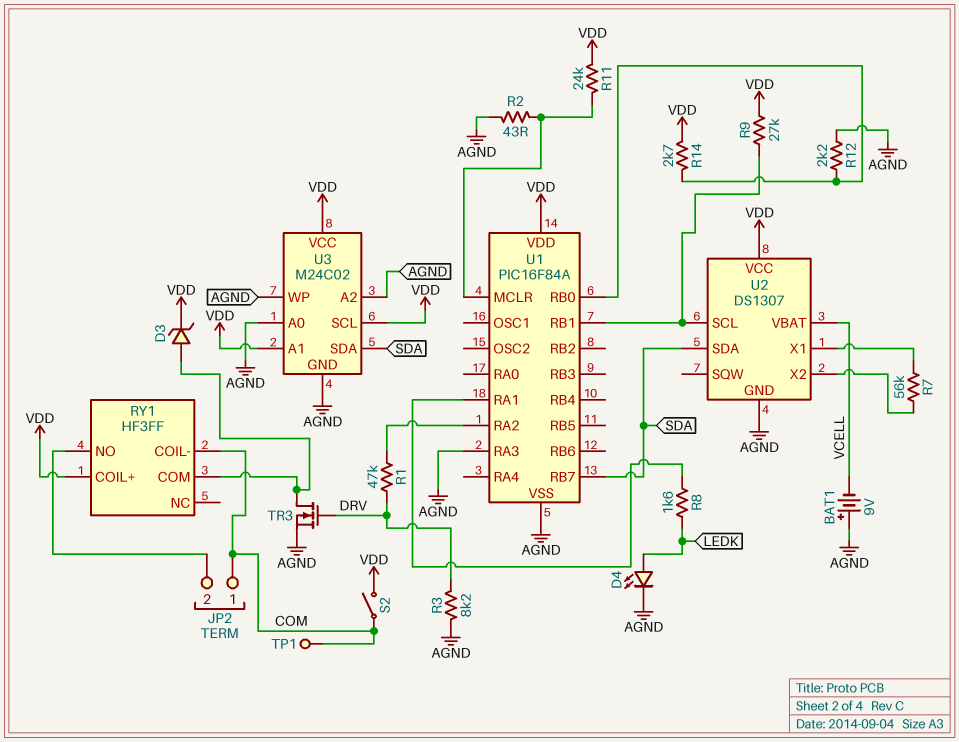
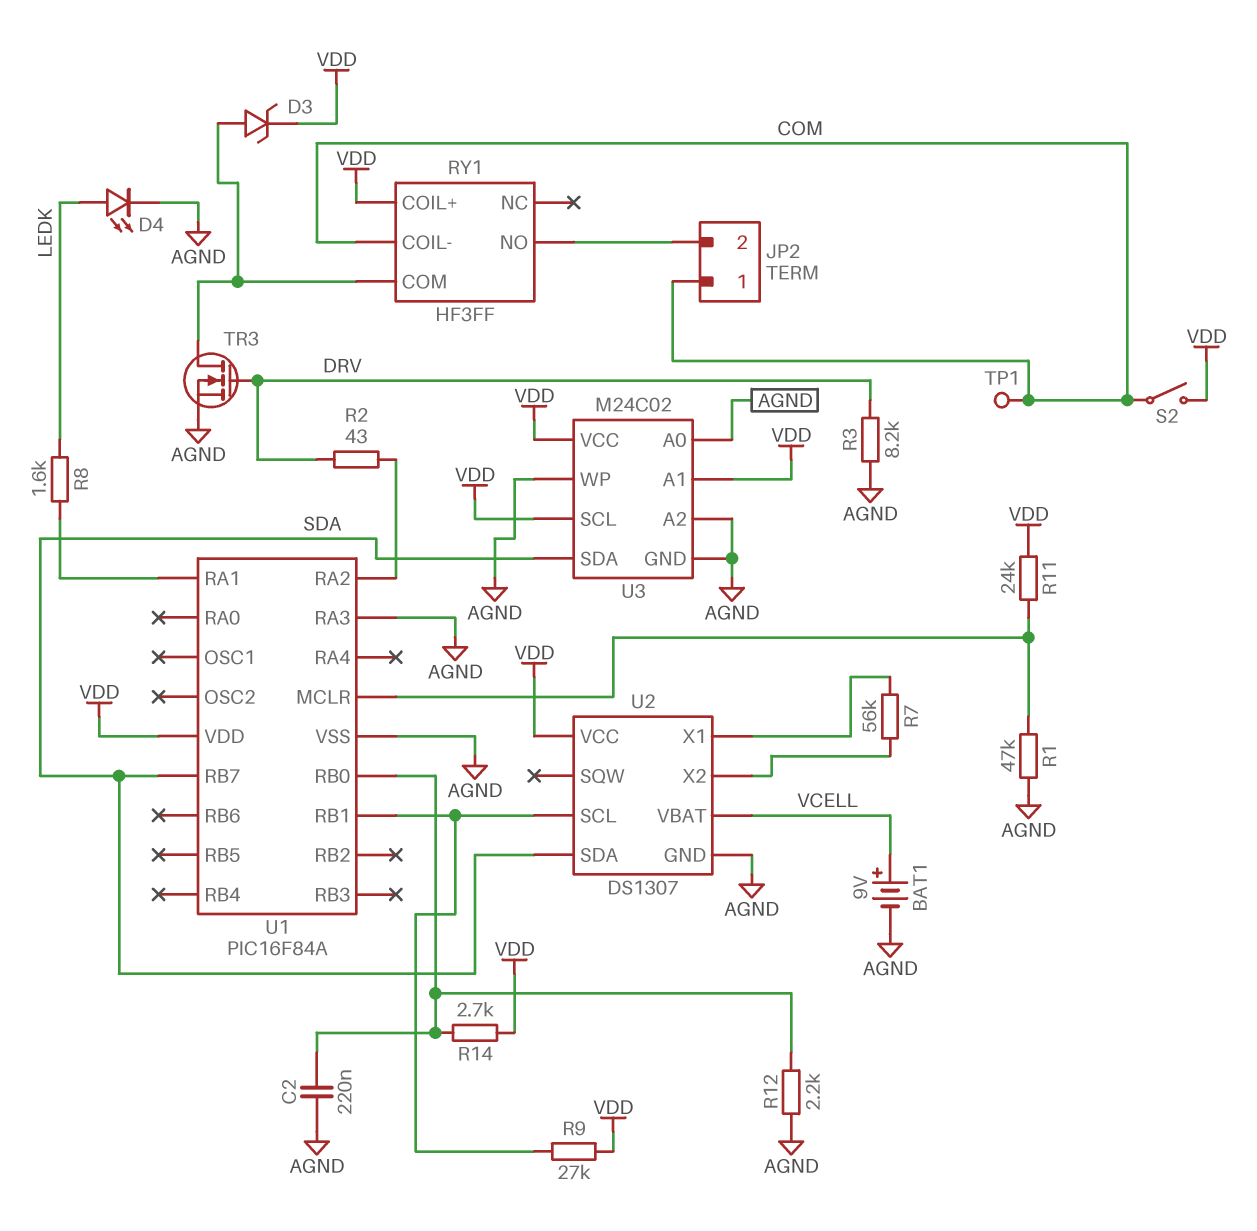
BAT1: 9V (plus AGND, minus VCELL) -> 9V (plus VCELL, minus AGND)
C2: none -> 220nF (AGND, U1/RB0)
R1: 47k (DRV, U1/RA2) -> 47k (AGND, U1/MCLR)
R2: 43 (AGND, U1/MCLR) -> 43 (DRV, U1/RA2)

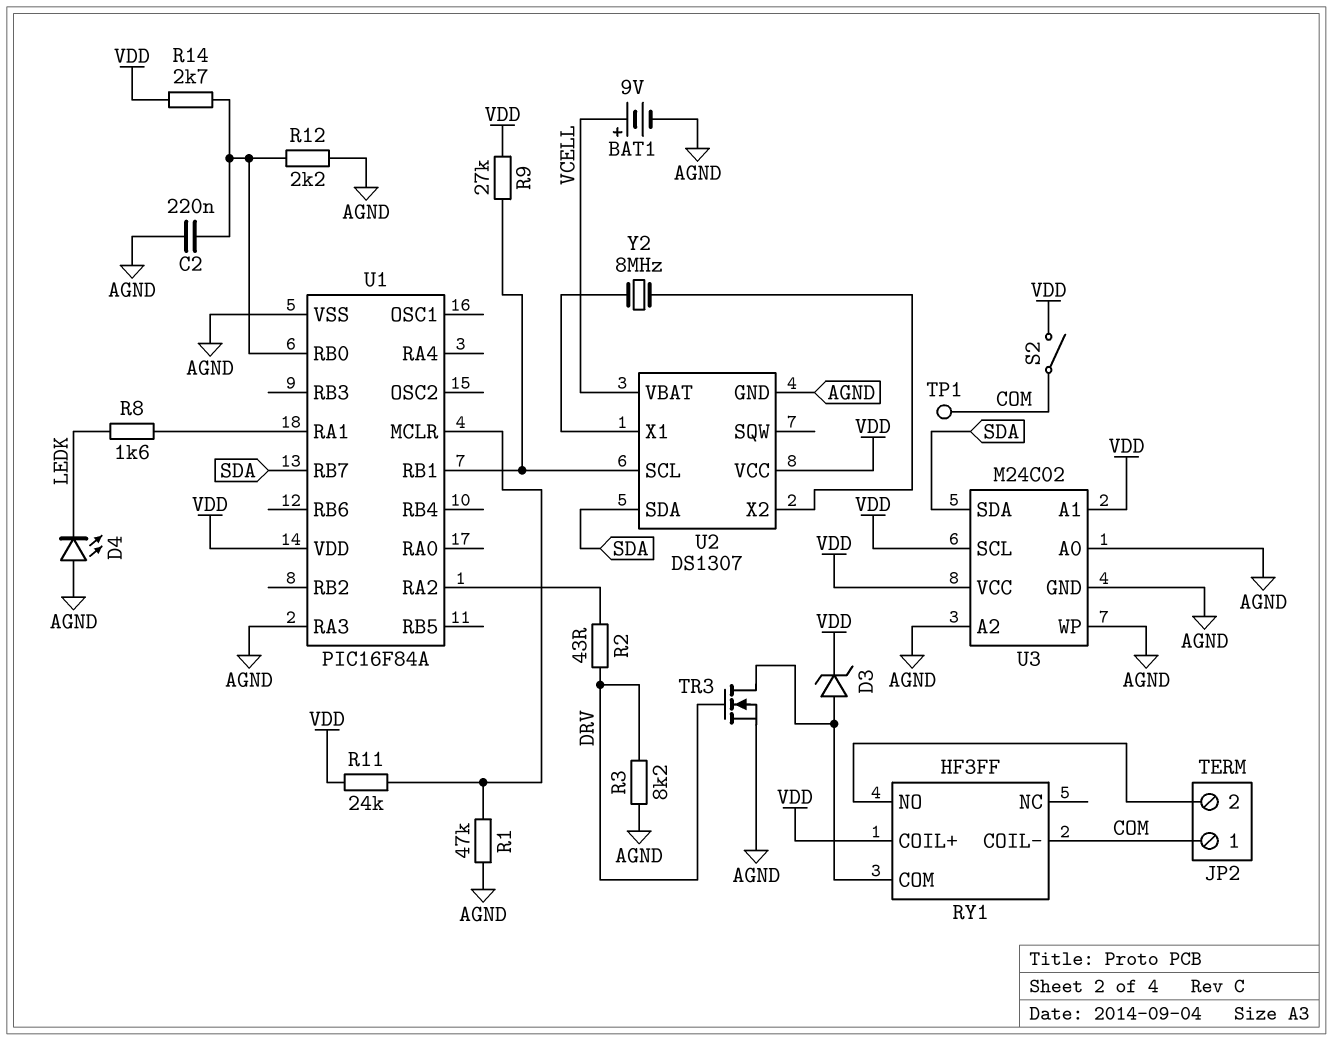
D4: LED (A LEDK, K AGND) -> LED (A AGND, K LEDK)
R7: 56k (U2/X1, U2/X2) -> none
Y2: none -> 8MHz (U2/X1, U2/X2)

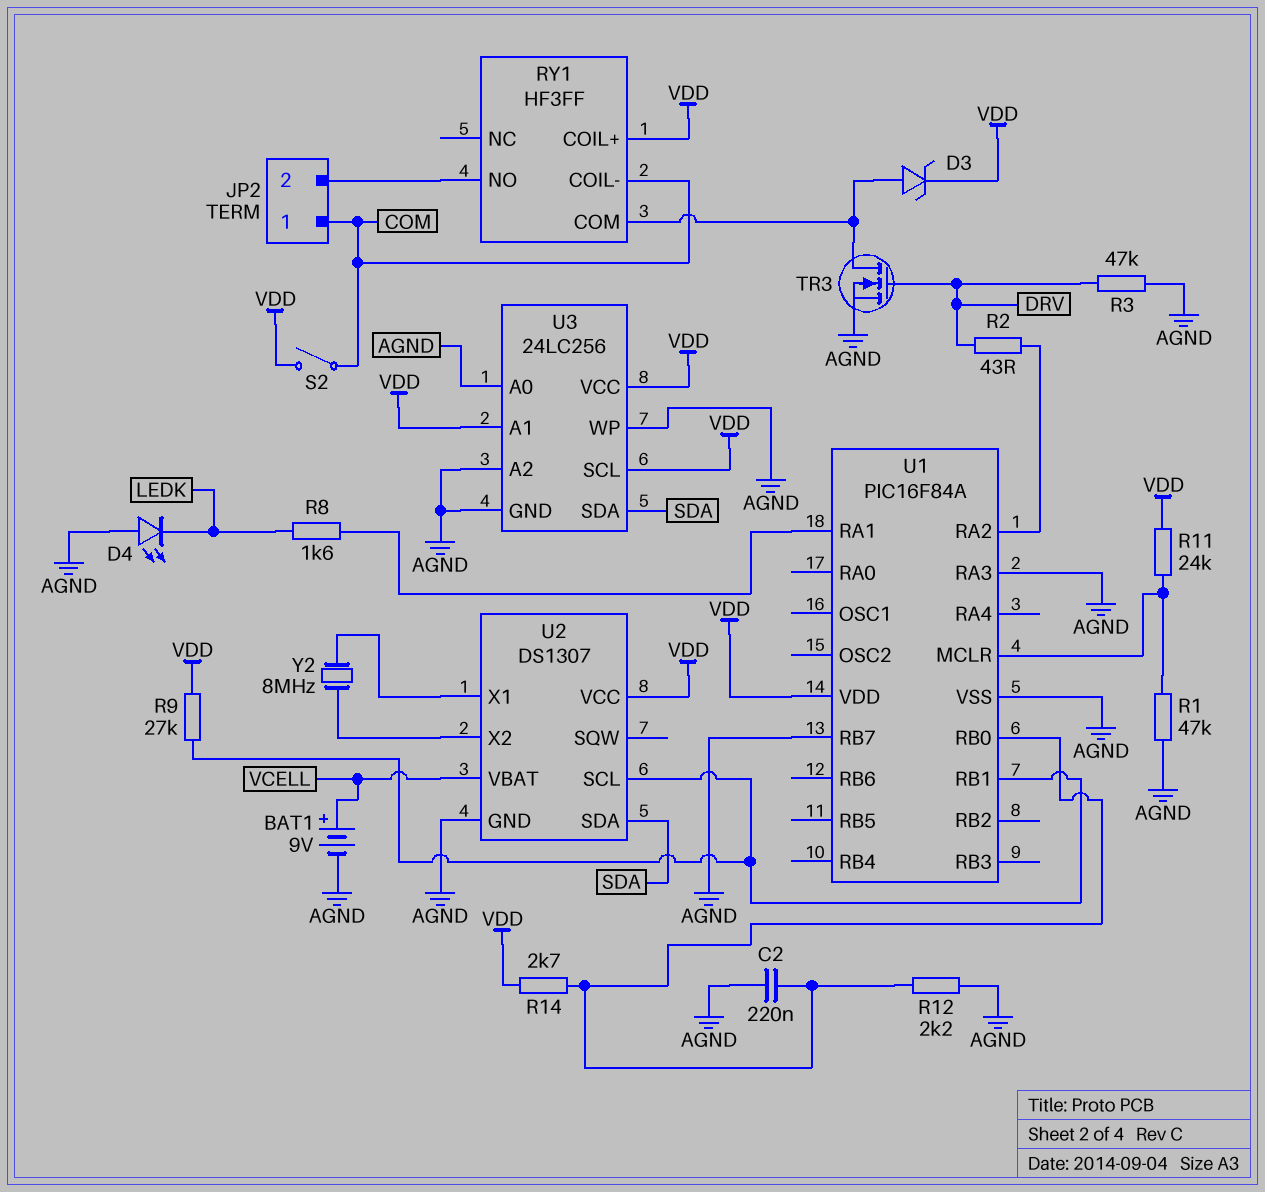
R3: 8.2k (AGND, DRV) -> 47k (AGND, DRV)
TP1: test point (COM) -> none
U1 pin RB7: SDA -> AGND
U3: M24C02 -> 24LC256

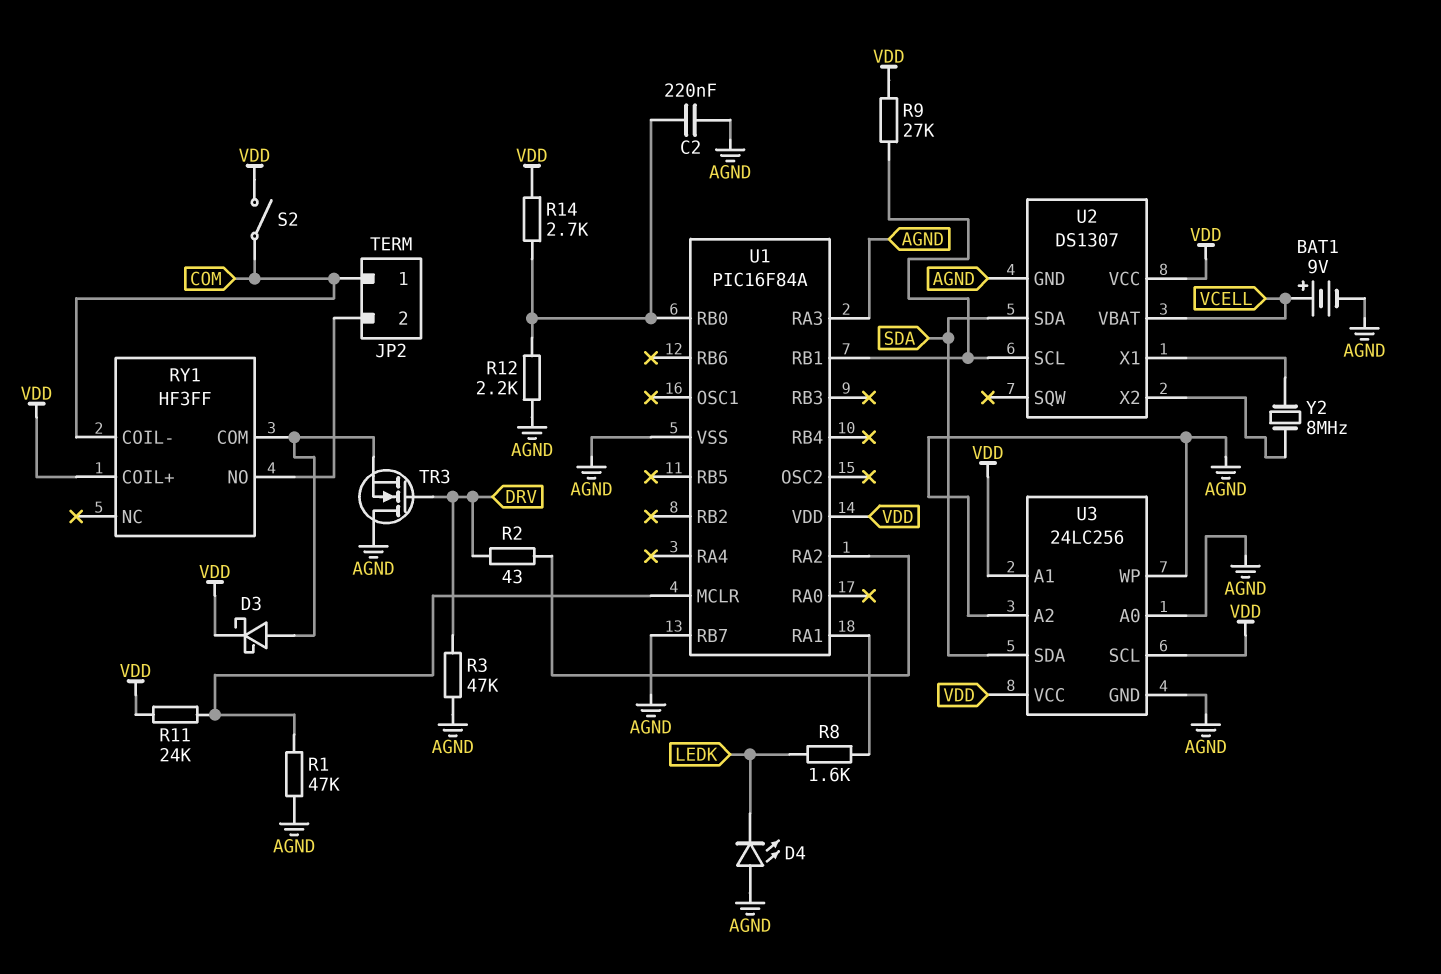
D3: zener (A RY1/COM, K VDD) -> schottky (A RY1/COM, K VDD)
TR3: NMOS (G DRV, D RY1/COM, S AGND) -> NMOS (G DRV, D AGND, S RY1/COM)

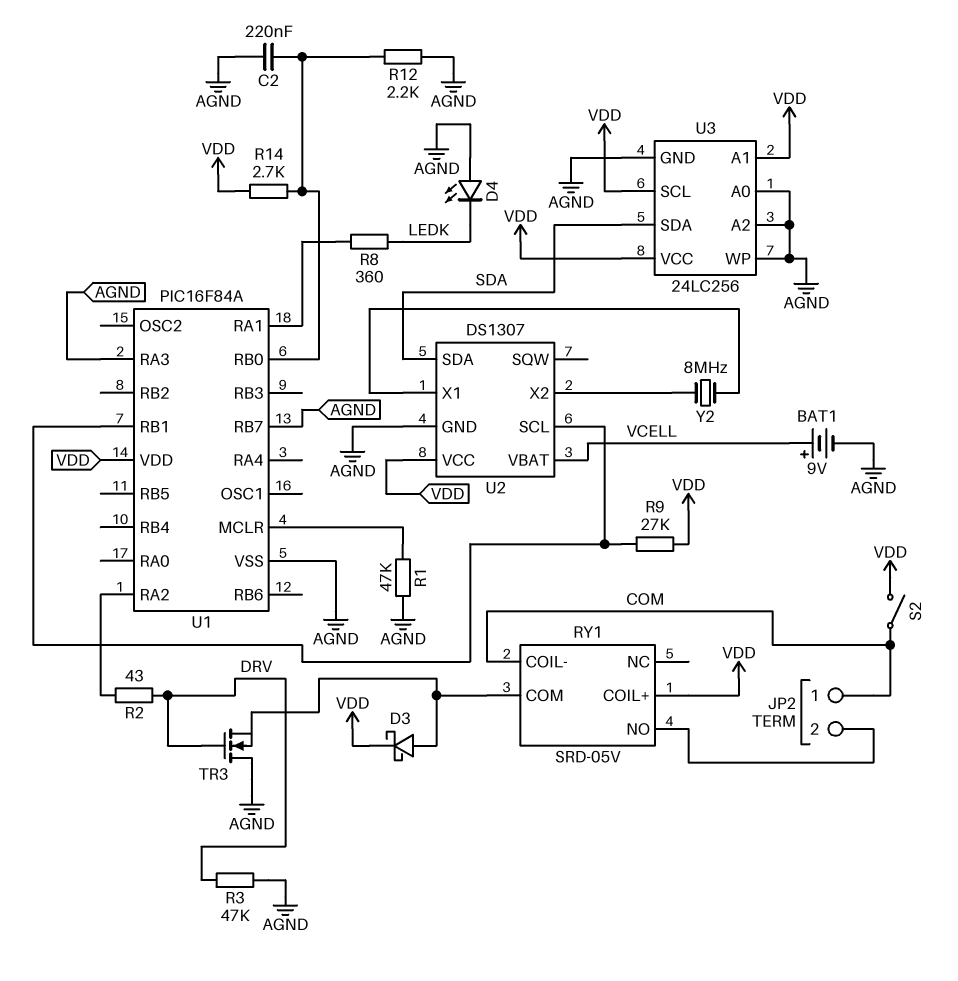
R8: 1.6k (LEDK, U1/RA1) -> 360 (LEDK, U1/RA1)
R11: 24k (U1/MCLR, VDD) -> none
RY1: HF3FF -> SRD-05V

